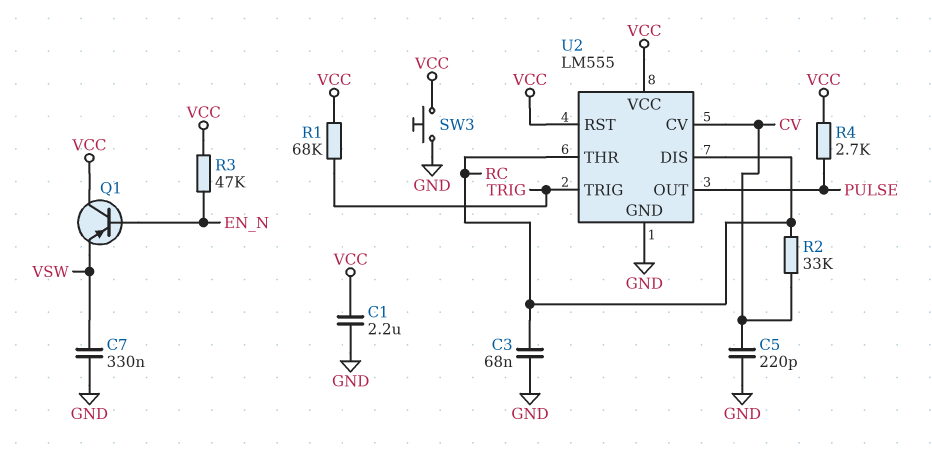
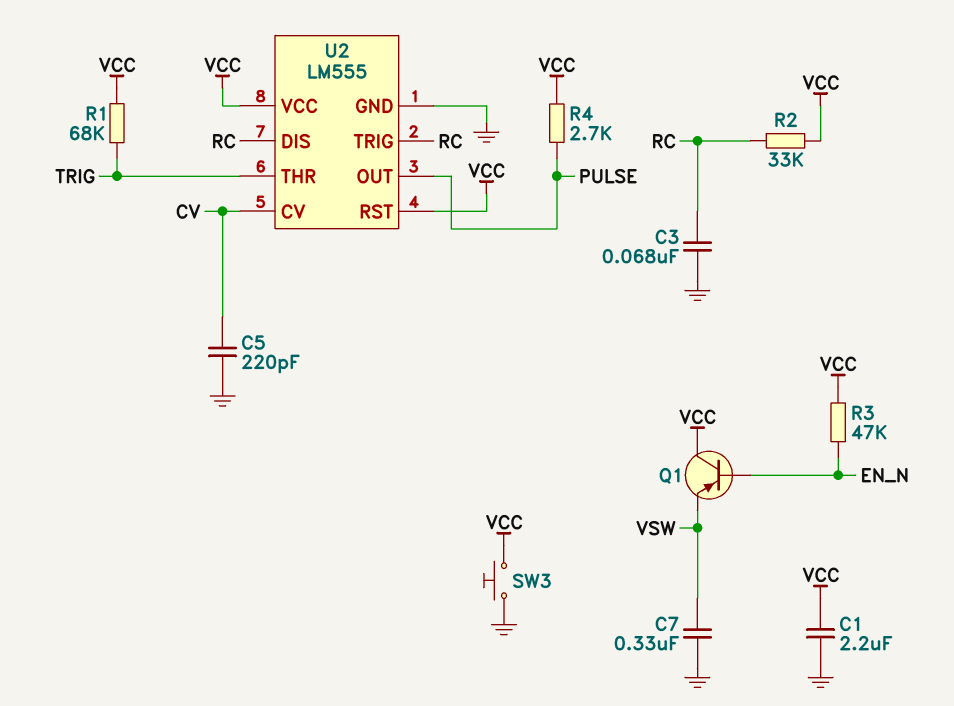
R2: 33k (CV, RC) -> 33k (RC, VCC)
U2 pin THR: RC -> TRIG
U2 pin TRIG: TRIG -> RC

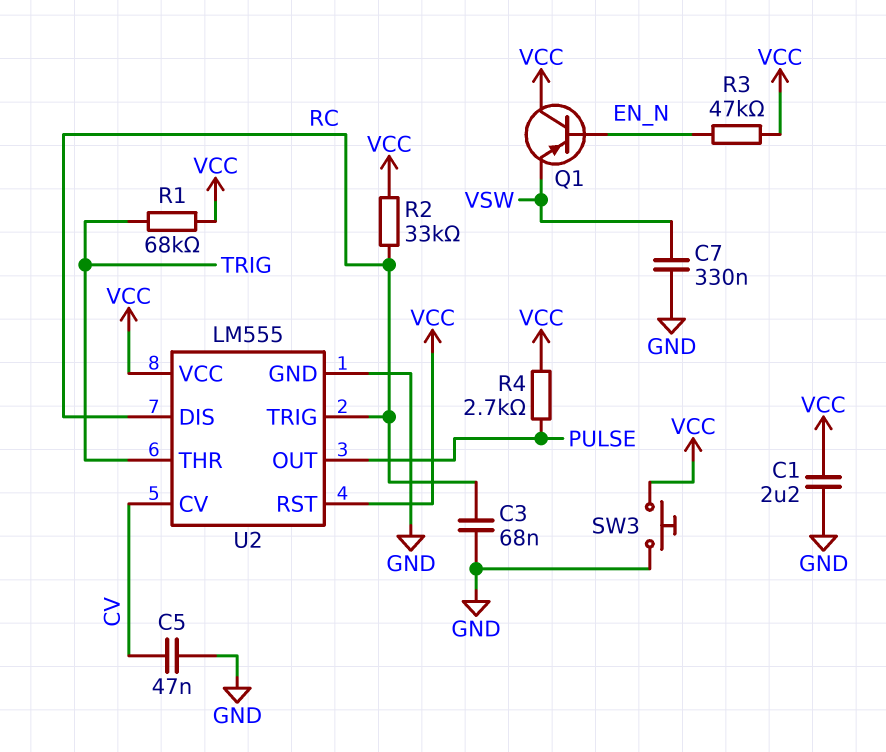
C5: 220pF (CV, GND) -> 47nF (CV, GND)

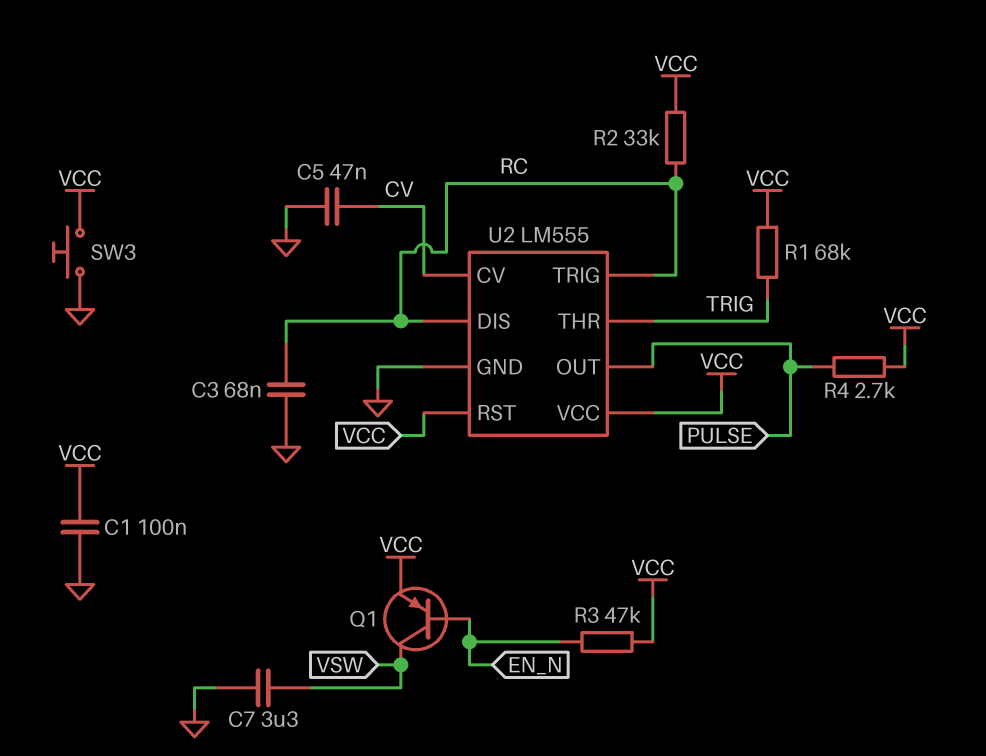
C1: 2.2uF (GND, VCC) -> 100nF (GND, VCC)
C7: 330nF (GND, VSW) -> 3.3uF (GND, VSW)
Q1: PNP (B EN_N, C VCC, E VSW) -> PNP (B EN_N, C VSW, E VCC)

